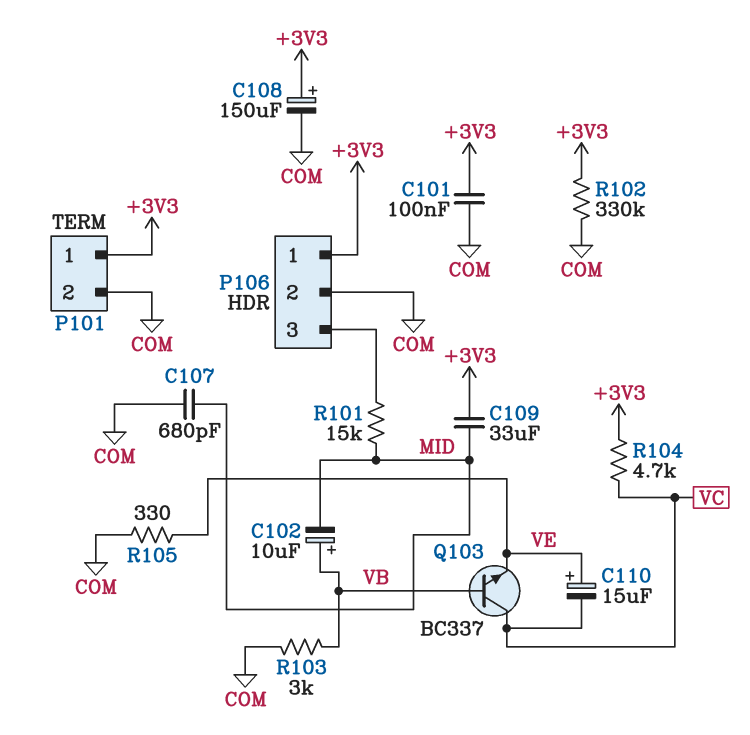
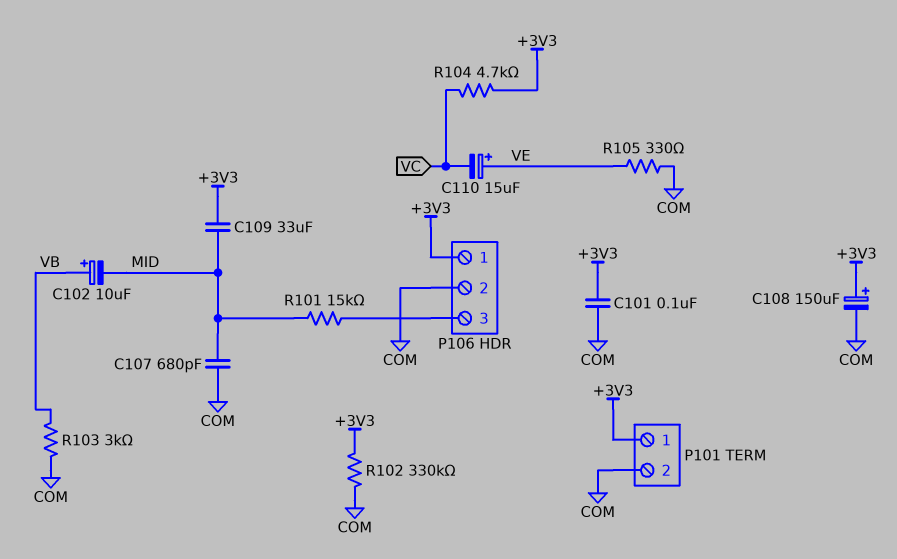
Q103: NPN BC337 (B VB, C VC, E VE) -> none

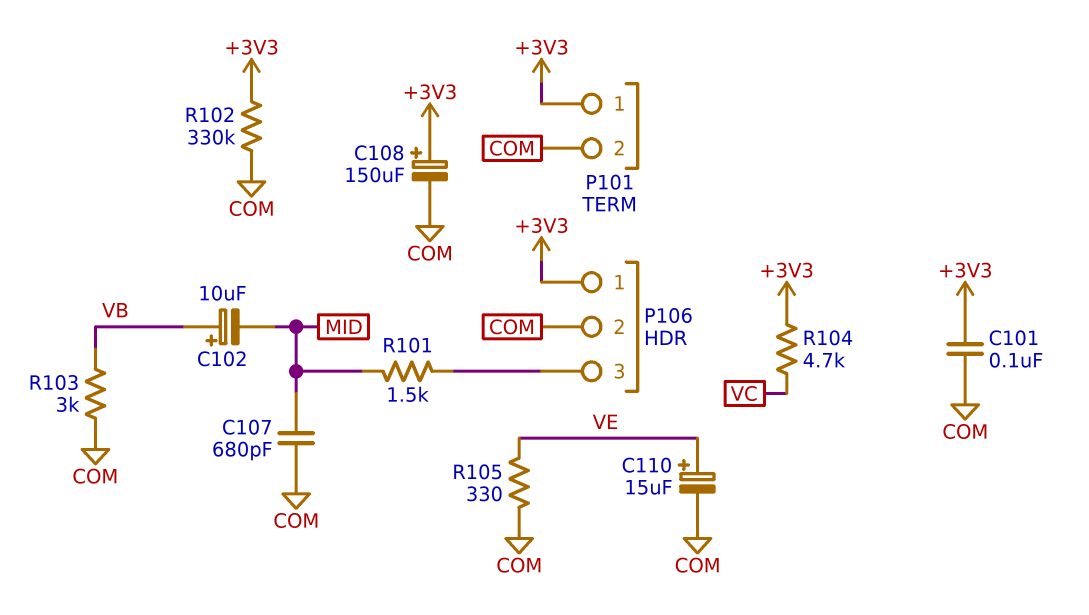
C109: 33uF (+3V3, MID) -> none
C110: 15uF (plus VE, minus VC) -> 15uF (plus VE, minus COM)
R101: 15k (MID, P106/3) -> 1.5k (MID, P106/3)

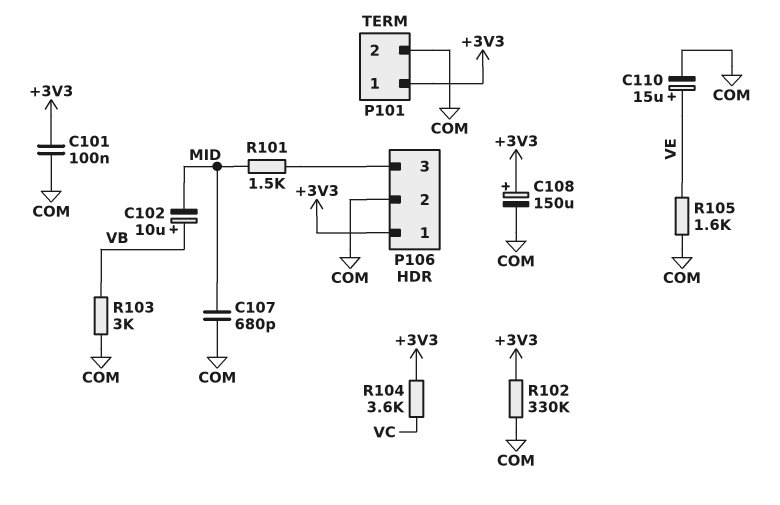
R104: 4.7k (+3V3, VC) -> 3.6k (+3V3, VC)
R105: 330 (COM, VE) -> 1.6k (COM, VE)

